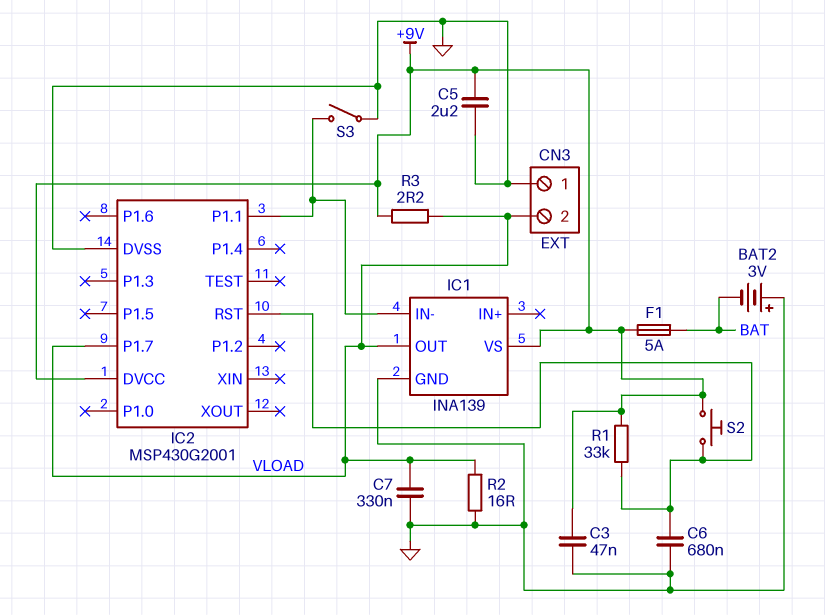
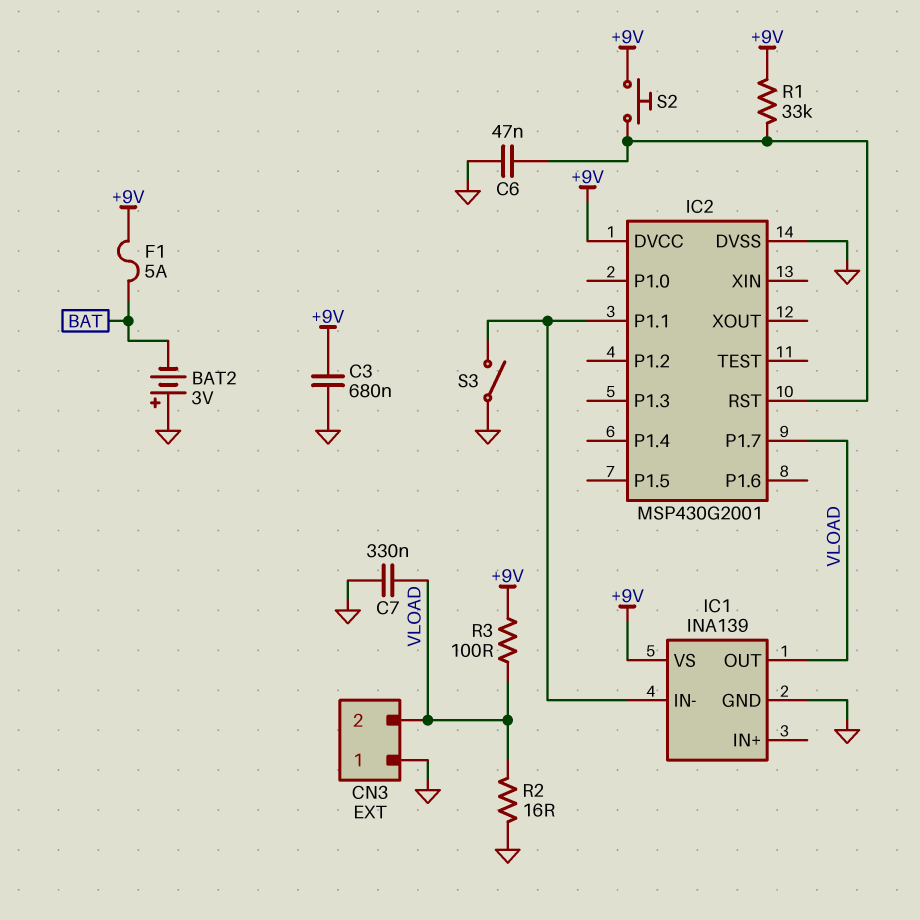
C3: 47nF (+9V, GND) -> 680nF (+9V, GND)
C5: 2.2uF (+9V, GND) -> none
C6: 680nF (GND, IC2/RST) -> 47nF (GND, IC2/RST)
R3: 2.2 (+9V, VLOAD) -> 100 (+9V, VLOAD)

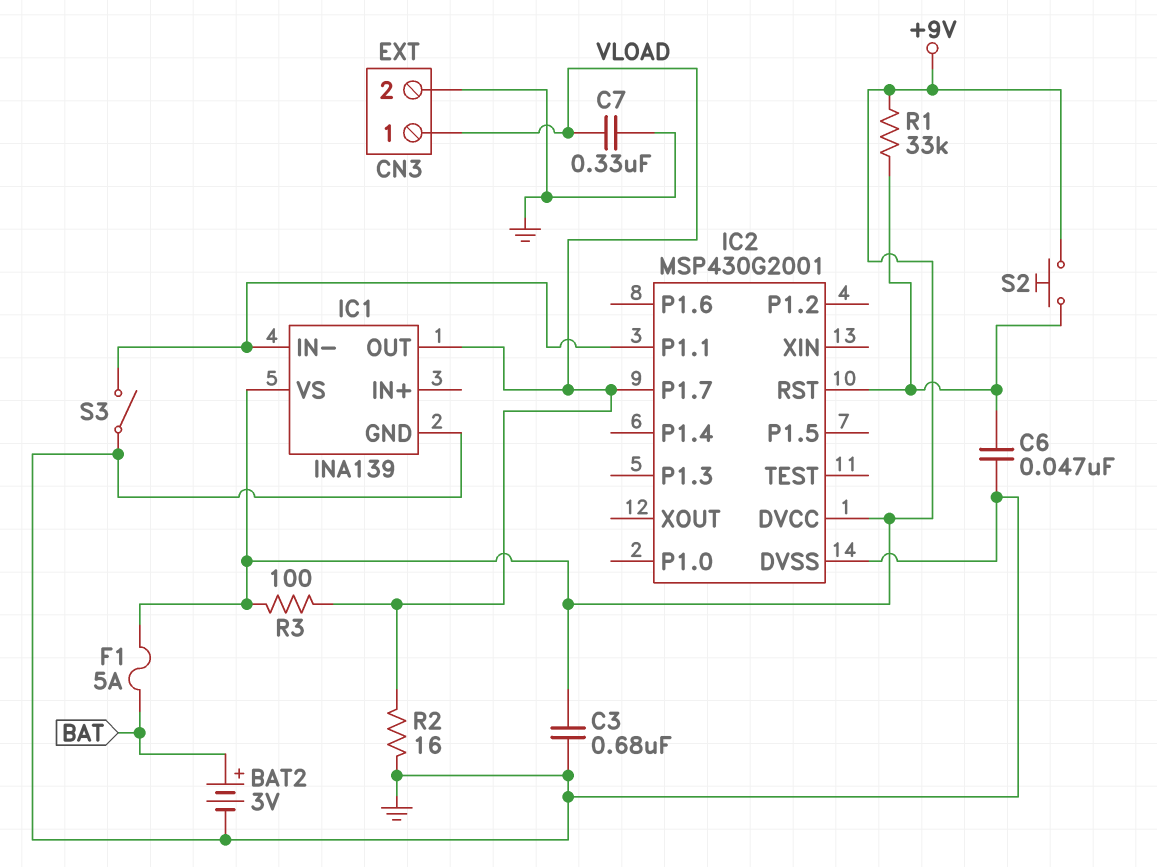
BAT2: 3V (plus GND, minus BAT) -> 3V (plus BAT, minus GND)
CN3 pin 1: GND -> VLOAD
CN3 pin 2: VLOAD -> GND

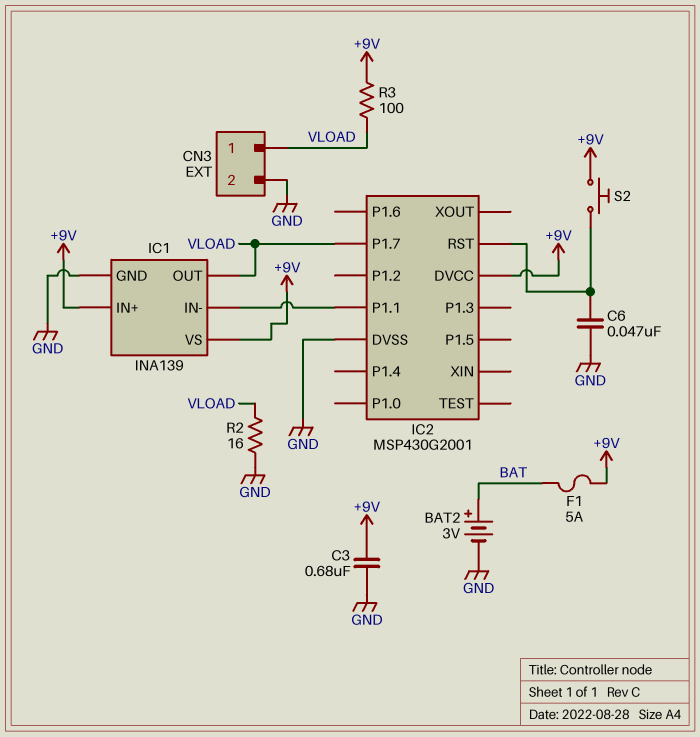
C7: 330nF (GND, VLOAD) -> none
IC1 pin IN+: none -> +9V
R1: 33k (+9V, IC2/RST) -> none
S3: switch (GND, IC1/IN-) -> none

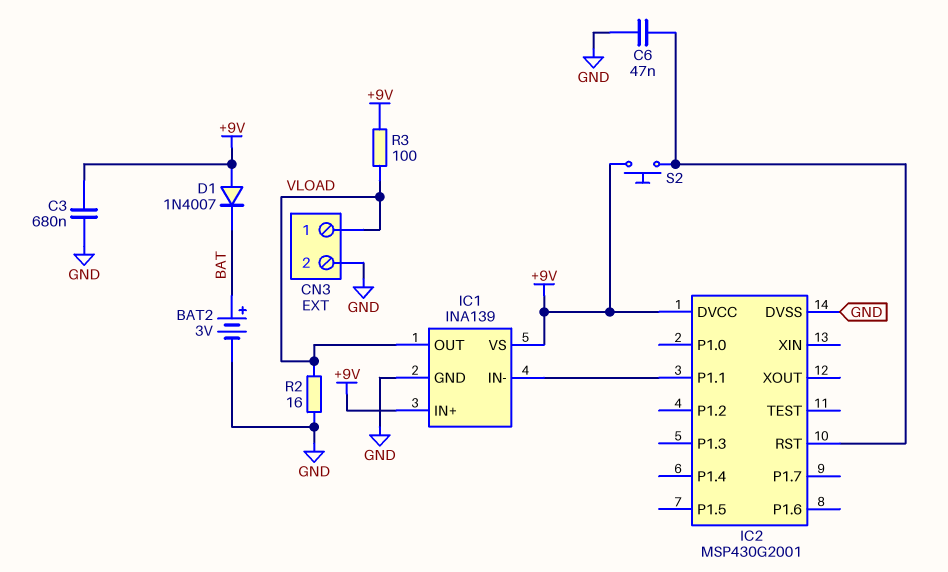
D1: none -> diode 1N4007 (A +9V, K BAT)
F1: 5A (+9V, BAT) -> none
IC2 pin P1.7: VLOAD -> none

